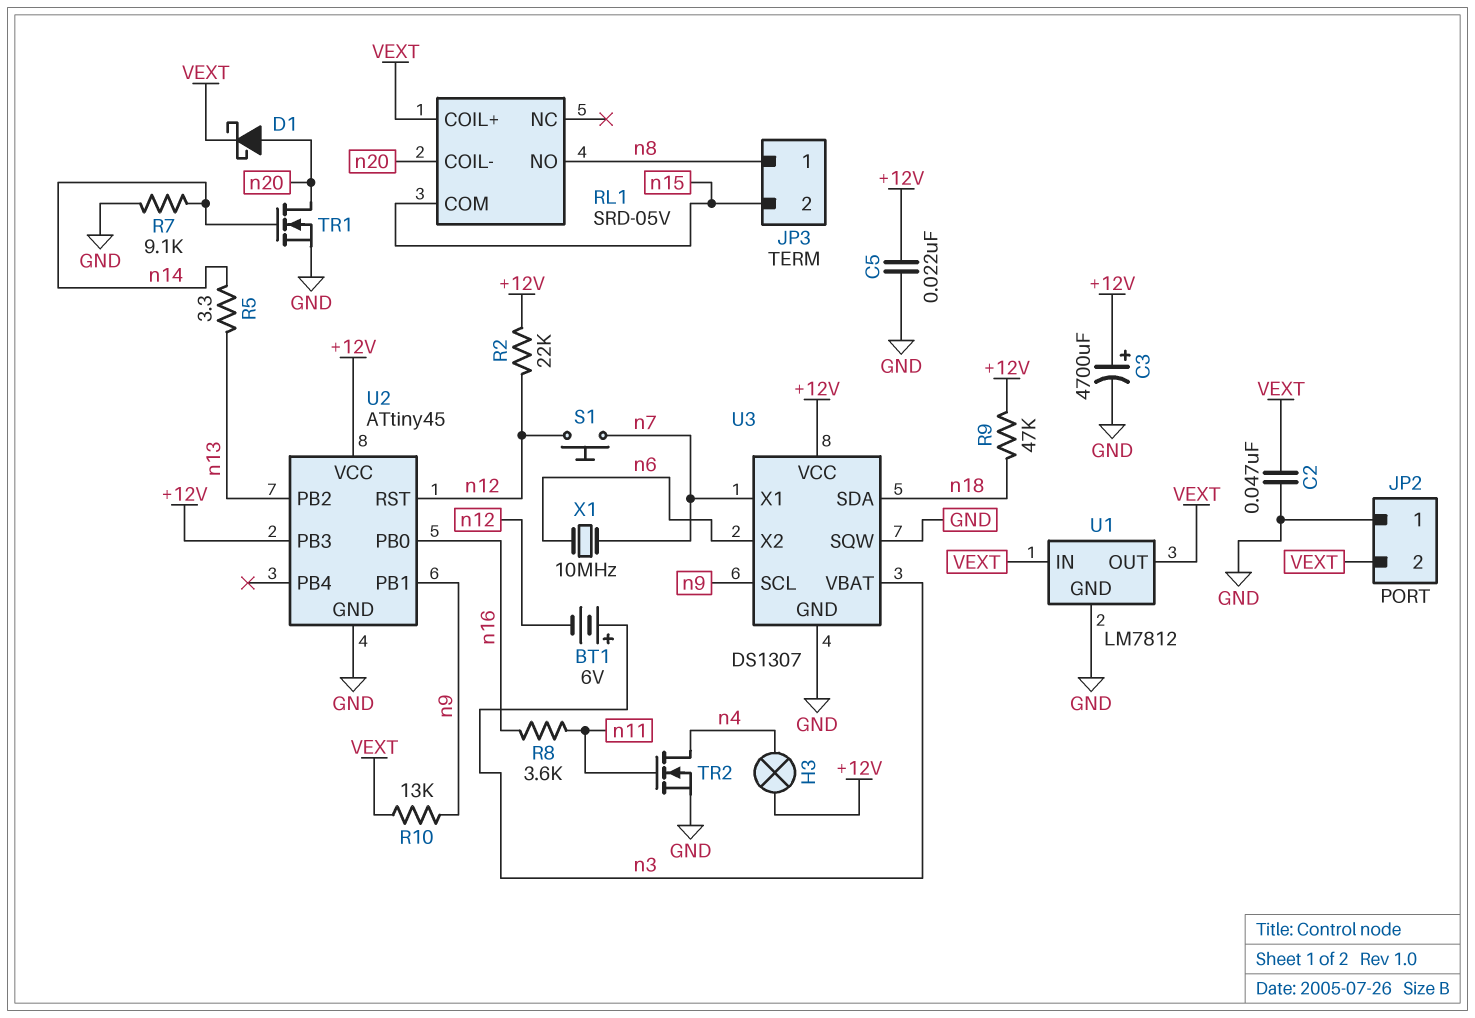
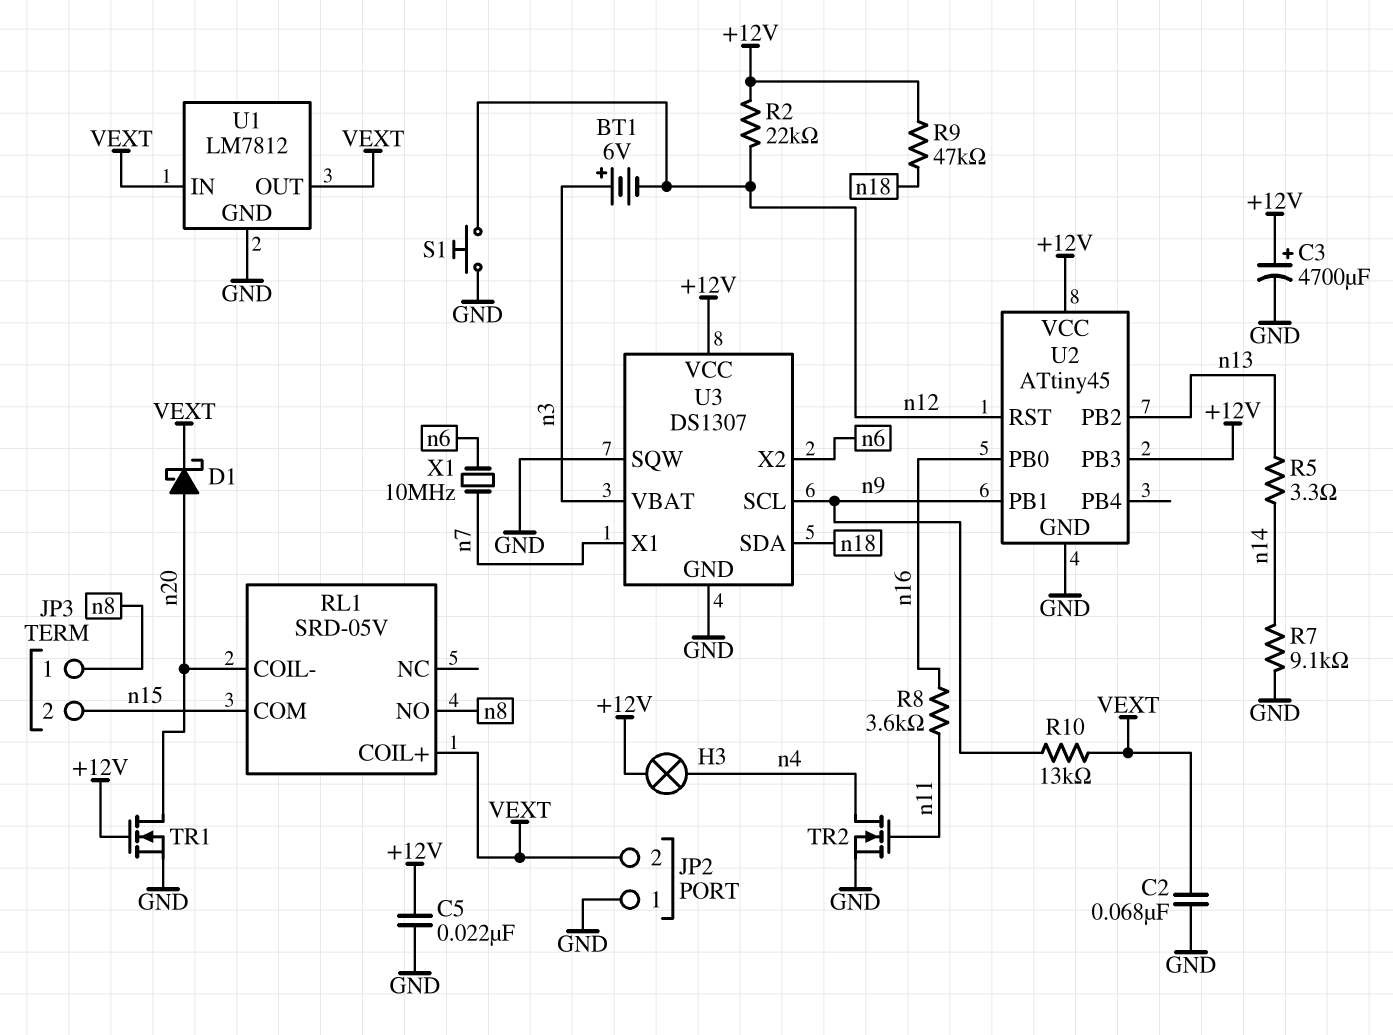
C2: 47nF (GND, VEXT) -> 68nF (GND, VEXT)
S1: button (n7, n12) -> button (GND, n12)
TR1: NMOS (G n14, D n20, S GND) -> NMOS (G +12V, D n20, S GND)

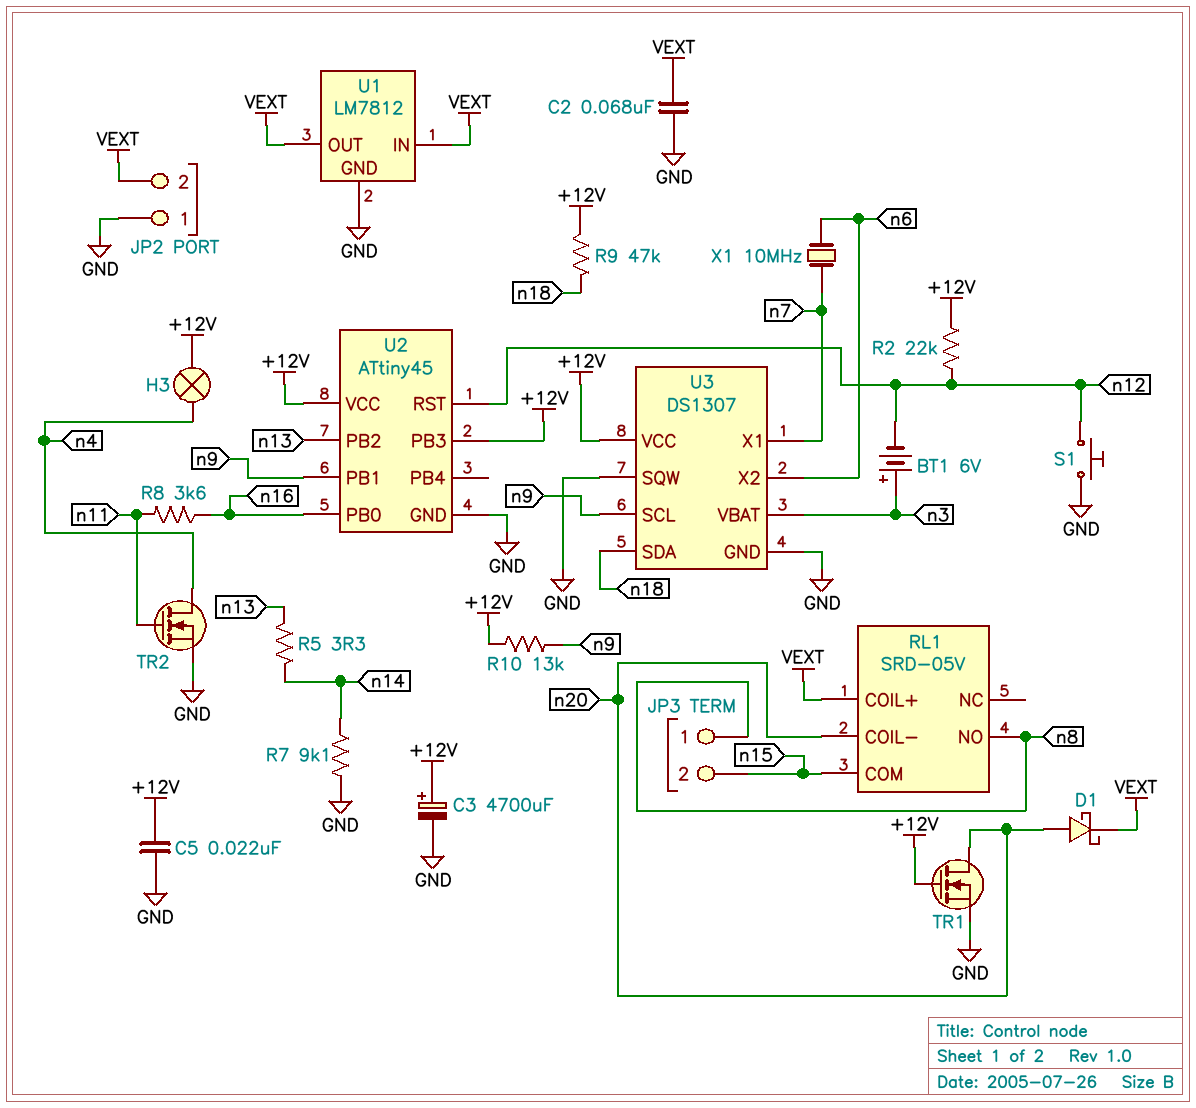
R10: 13k (VEXT, n9) -> 13k (+12V, n9)

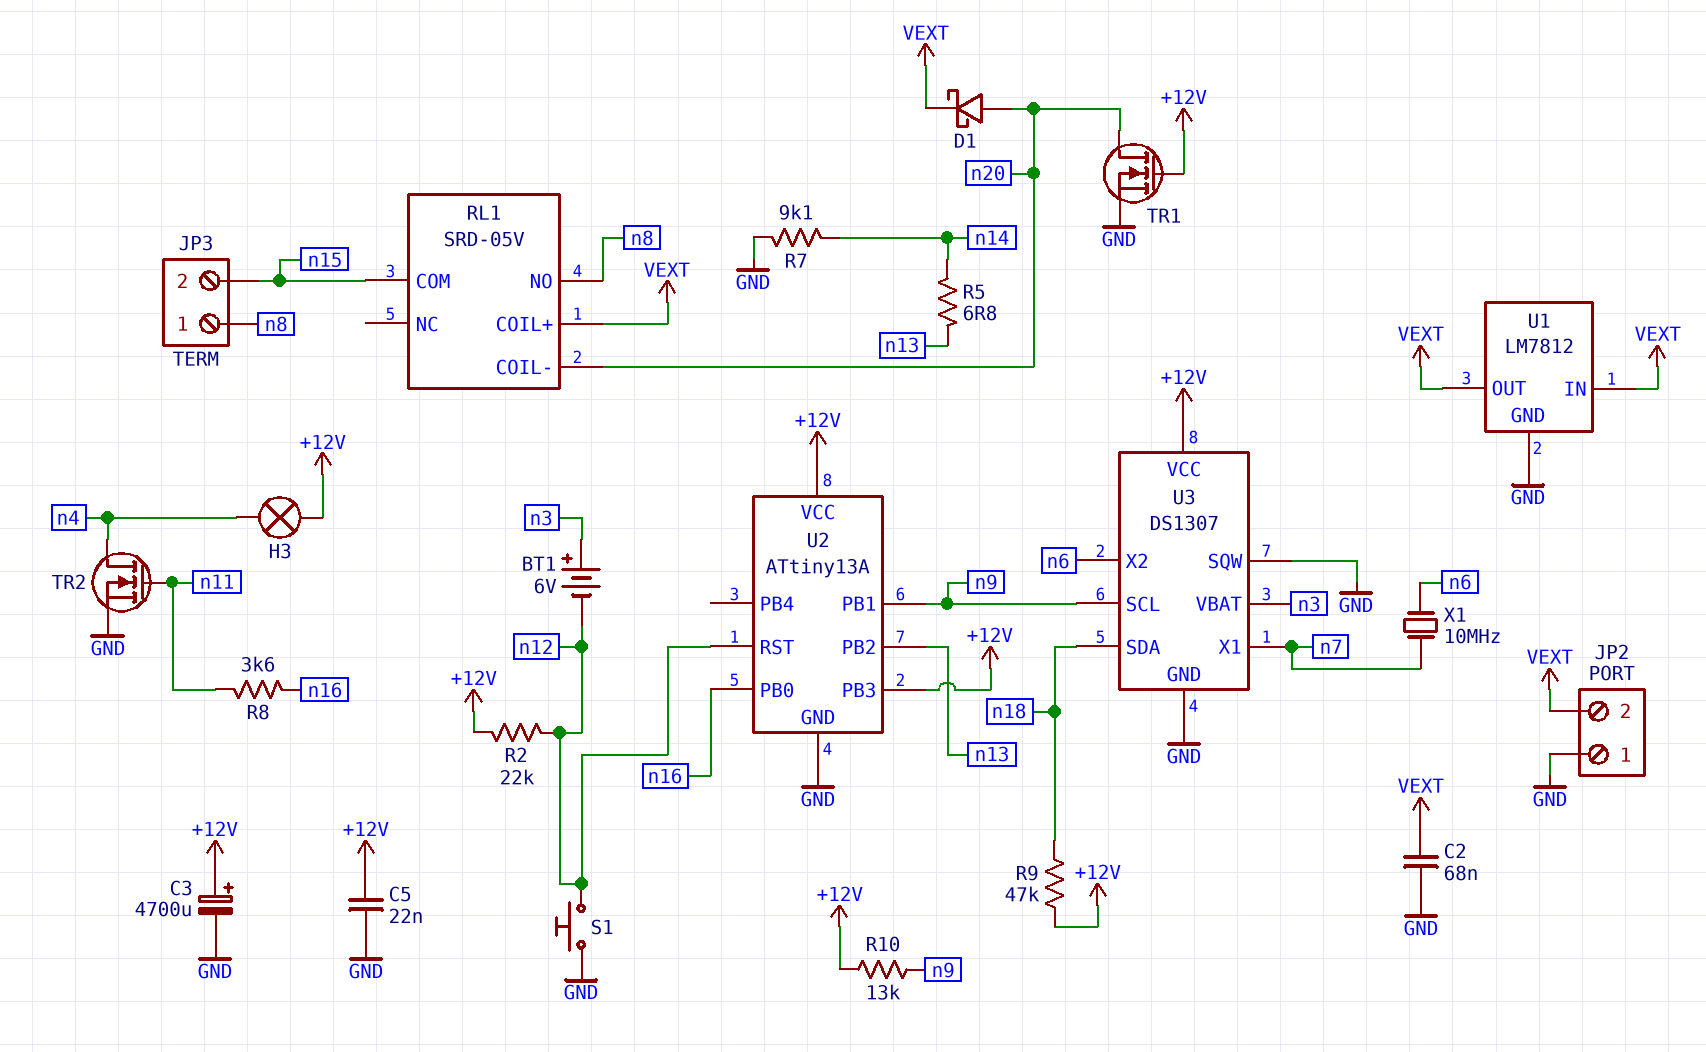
R5: 3.3 (n13, n14) -> 6.8 (n13, n14)
U2: ATtiny45 -> ATtiny13A

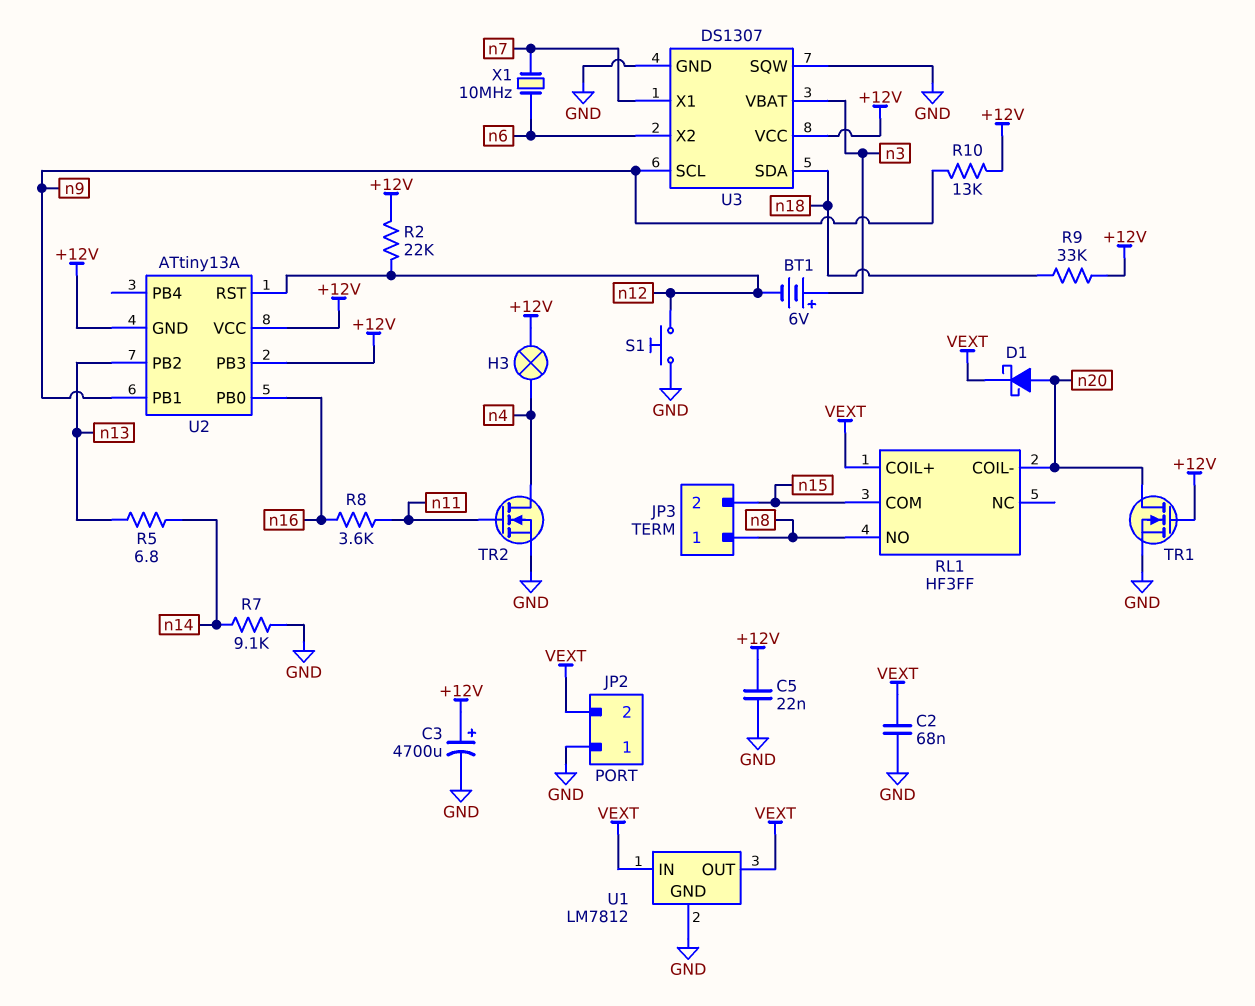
R9: 47k (+12V, n18) -> 33k (+12V, n18)
RL1: SRD-05V -> HF3FF
U2 pin GND: GND -> +12V

